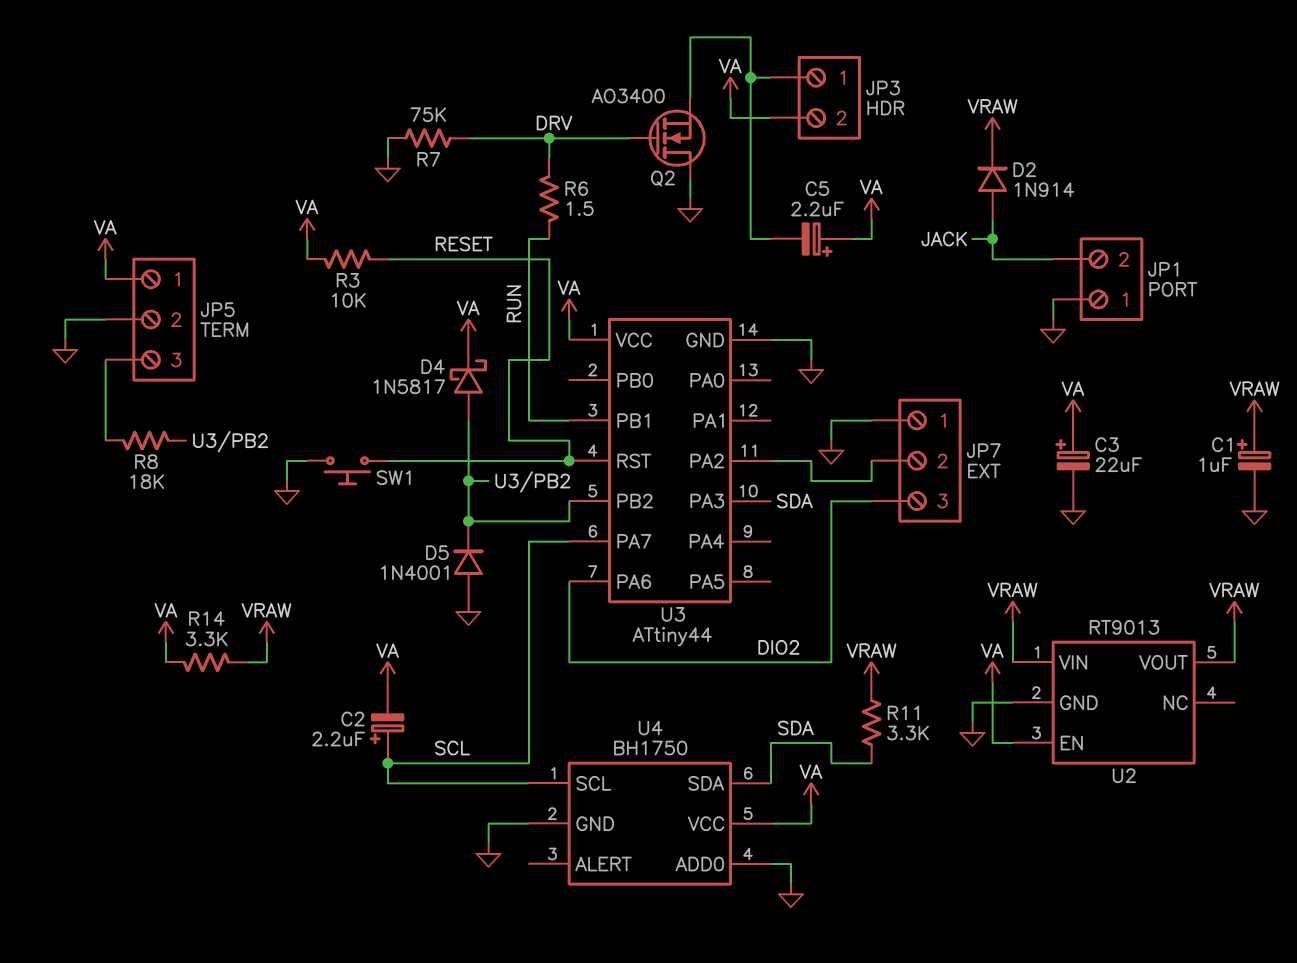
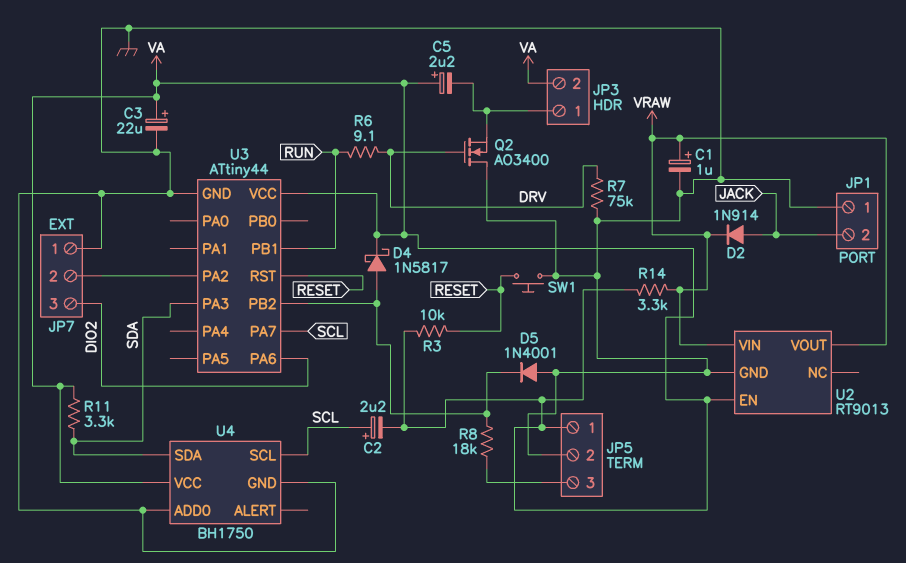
R6: 1.5 (DRV, RUN) -> 9.1 (DRV, RUN)
R11: 3.3k (SDA, VRAW) -> 3.3k (SDA, VA)

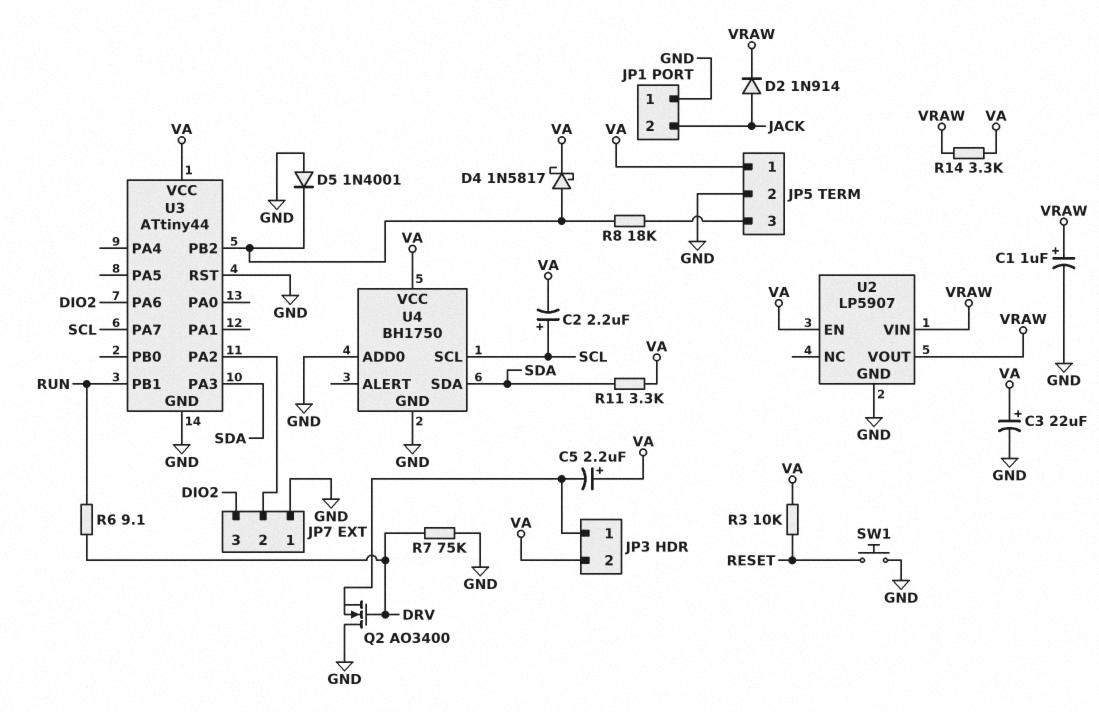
U2: RT9013 -> LP5907
U3 pin RST: RESET -> GND

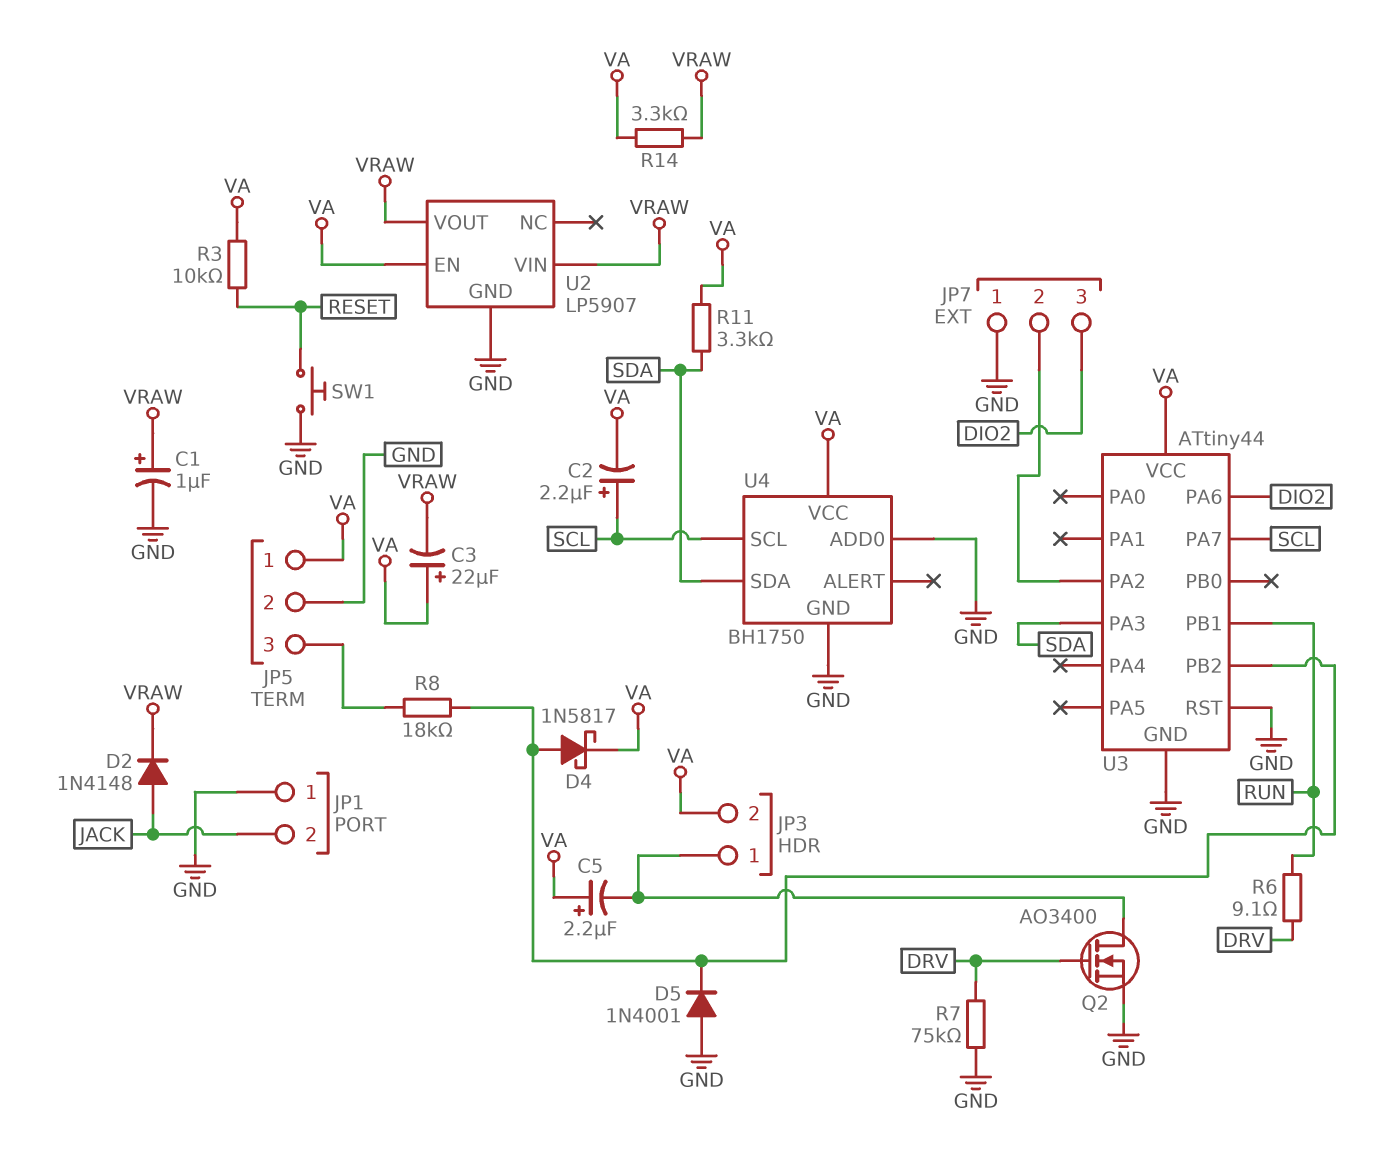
C3: 22uF (plus VA, minus GND) -> 22uF (plus VA, minus VRAW)
D2: diode 1N914 (A JACK, K VRAW) -> diode 1N4148 (A JACK, K VRAW)
Q2: NMOS AO3400 (G DRV, D GND, S JP3/1) -> NMOS AO3400 (G DRV, D JP3/1, S GND)

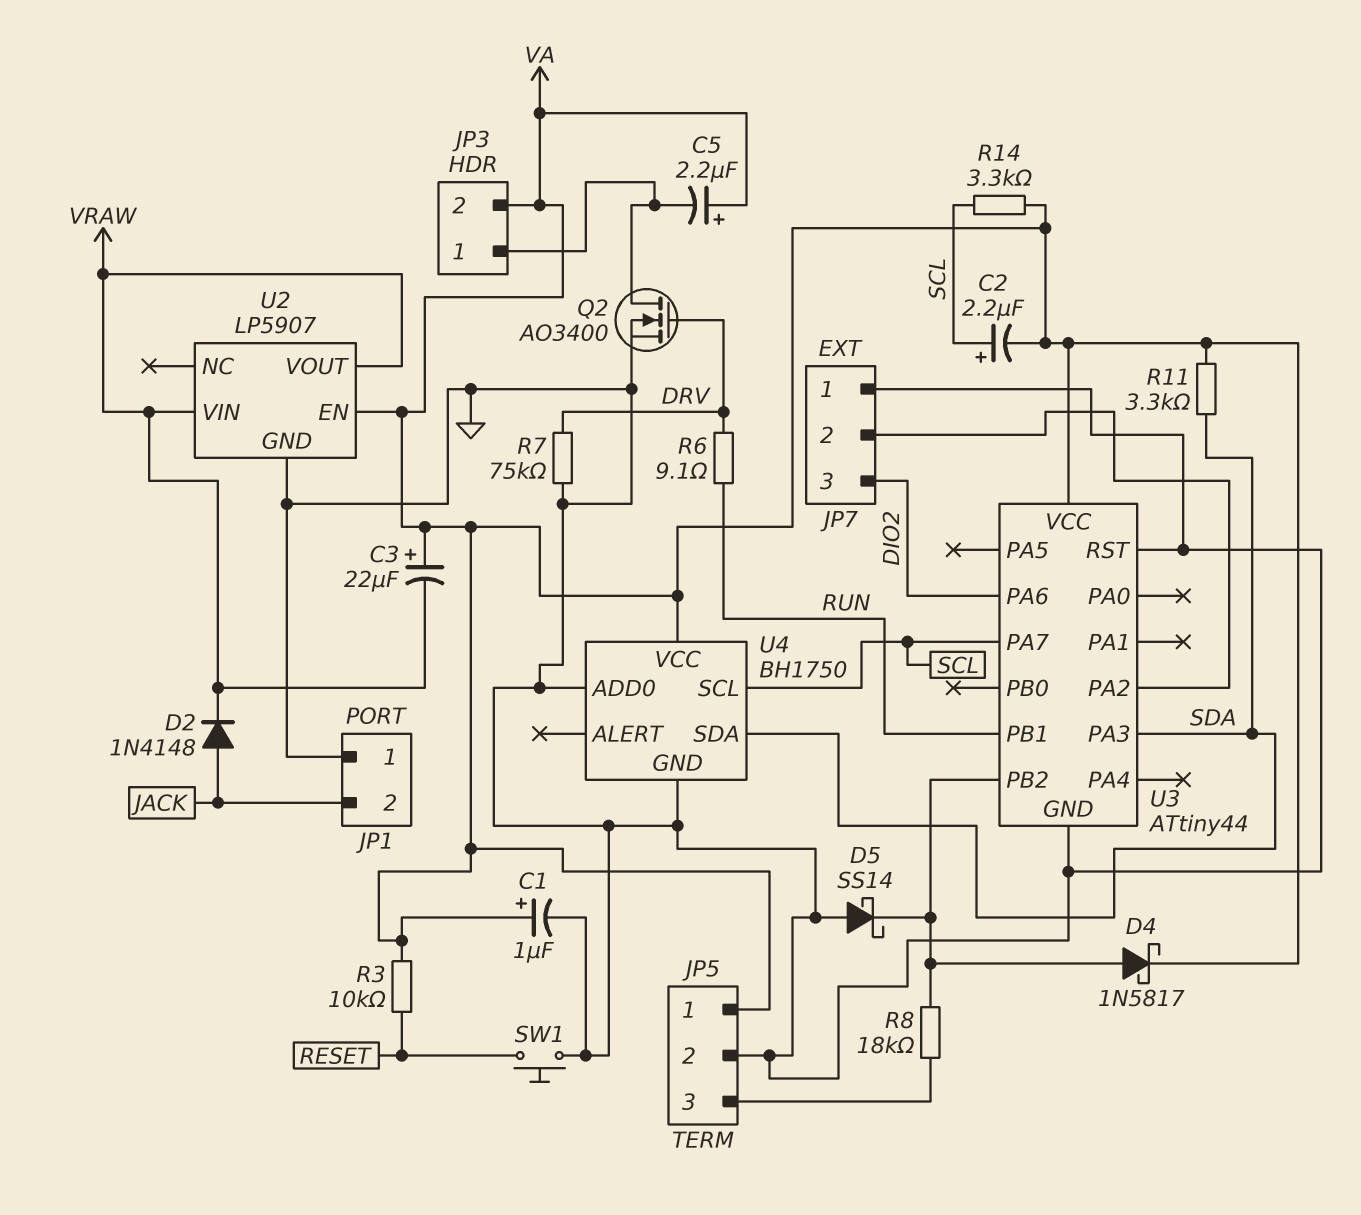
C1: 1uF (plus VRAW, minus GND) -> 1uF (plus VA, minus GND)
D5: diode 1N4001 (A GND, K U3/PB2) -> schottky SS14 (A GND, K U3/PB2)
R14: 3.3k (VA, VRAW) -> 3.3k (SCL, VA)

